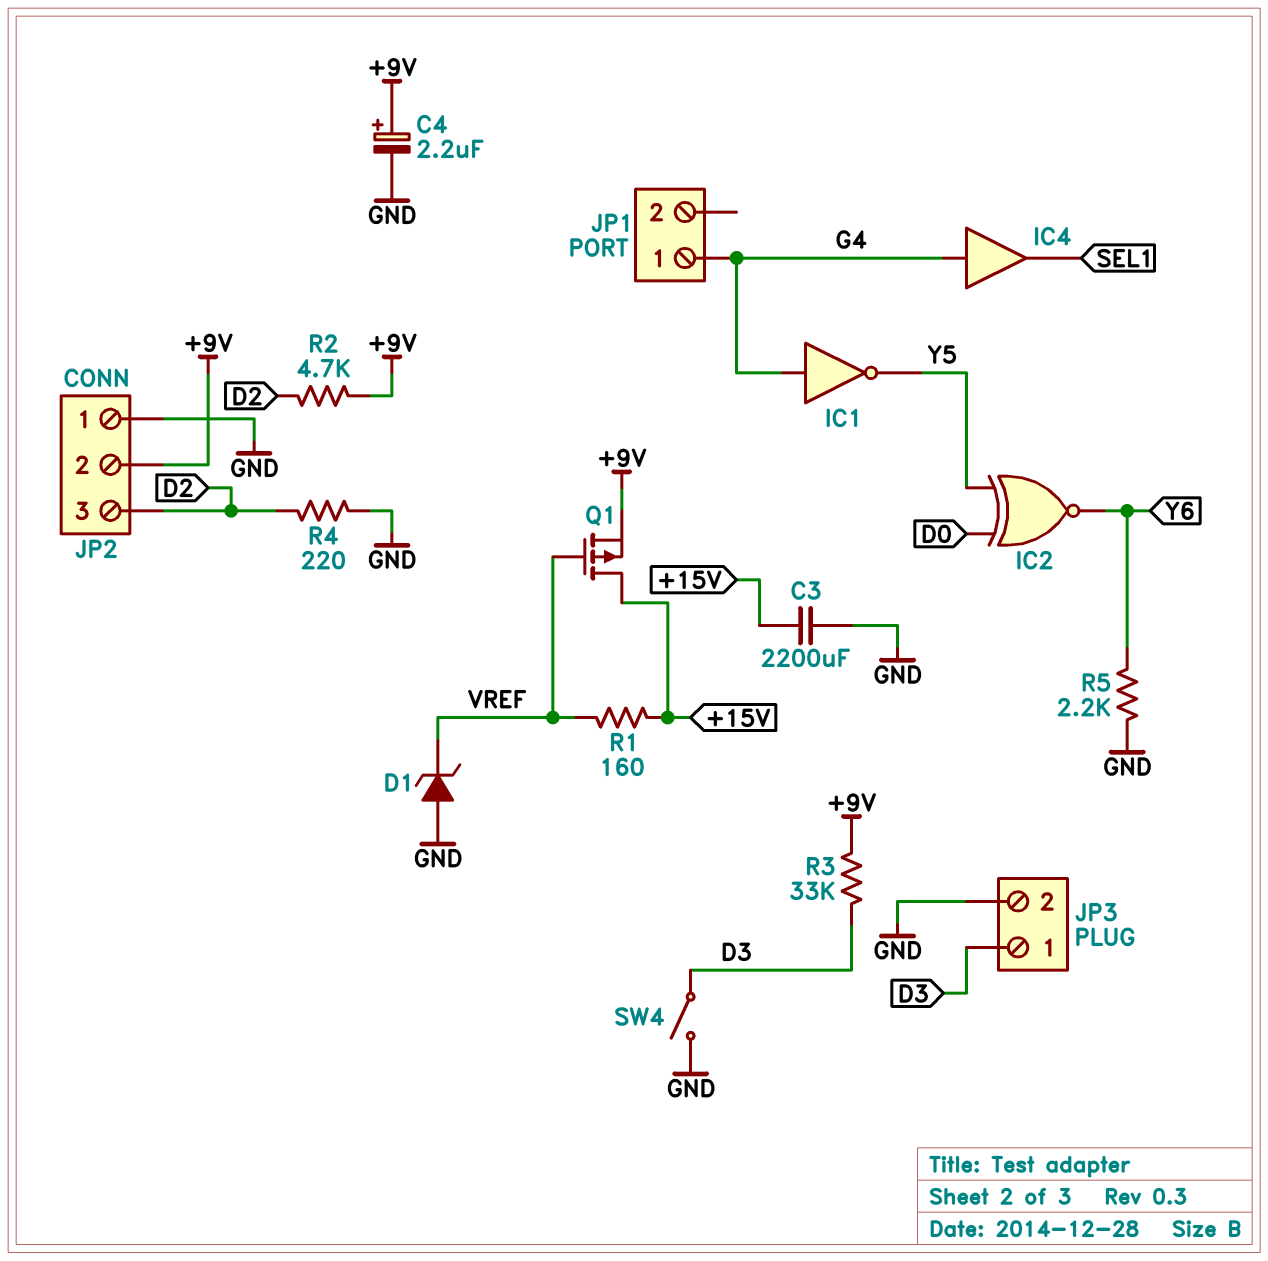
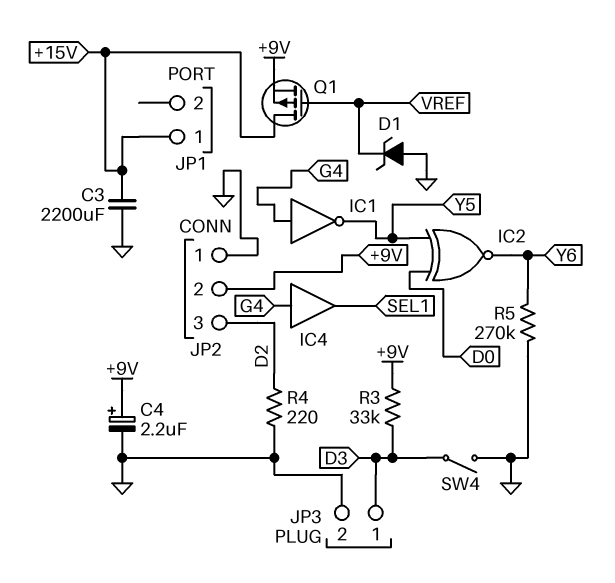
JP1 pin 1: G4 -> +15V
R1: 160 (+15V, VREF) -> none
R2: 4.7k (+9V, D2) -> none
R5: 2.2k (GND, Y6) -> 270k (GND, Y6)

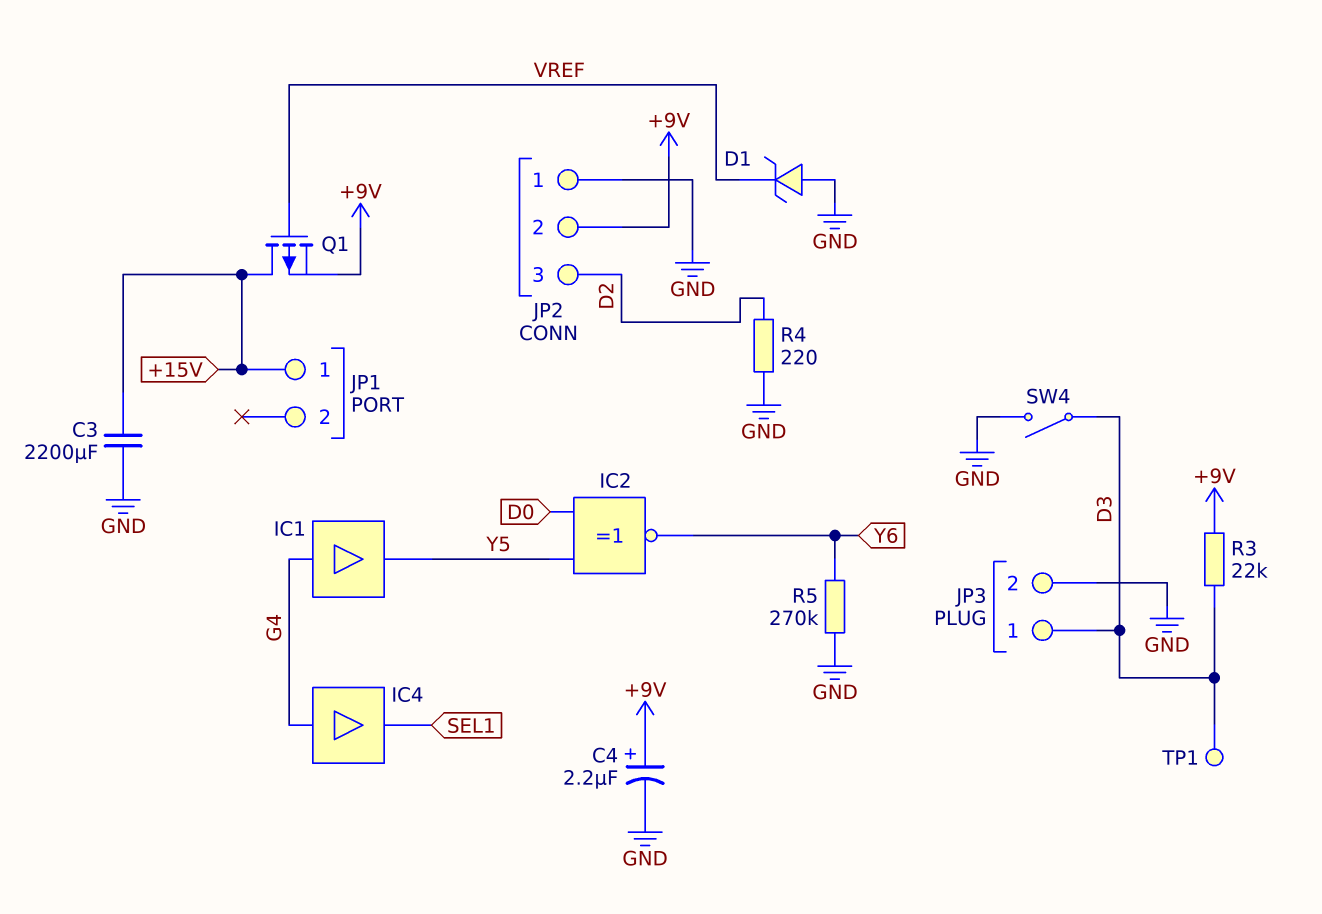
IC1: NOT (in G4, out Y5) -> buffer (in G4, out Y5)
R3: 33k (+9V, D3) -> 22k (+9V, D3)
TP1: none -> test point (D3)

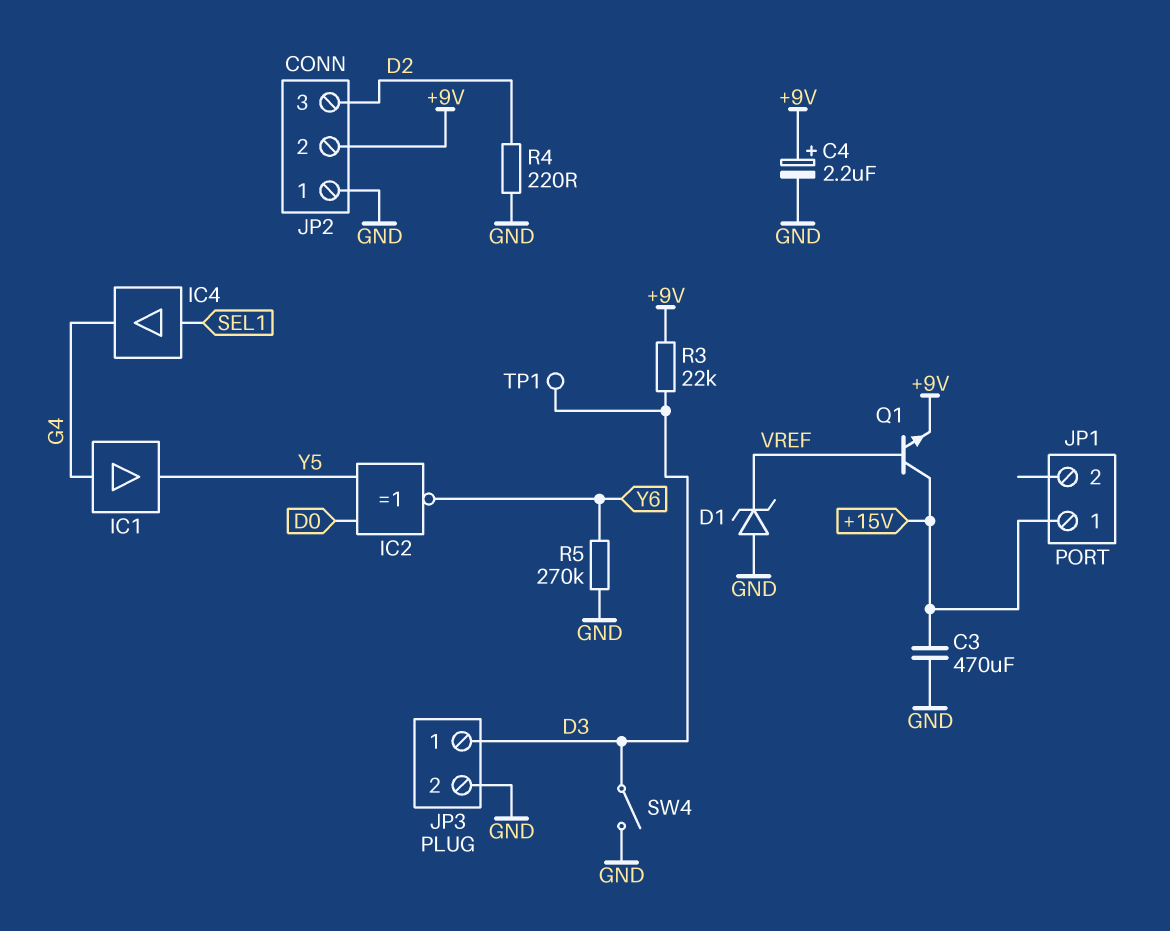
C3: 2200uF (+15V, GND) -> 470uF (+15V, GND)
IC4: buffer (in G4, out SEL1) -> buffer (in SEL1, out G4)
Q1: PMOS (G VREF, D +15V, S +9V) -> NPN (B VREF, C +15V, E +9V)

